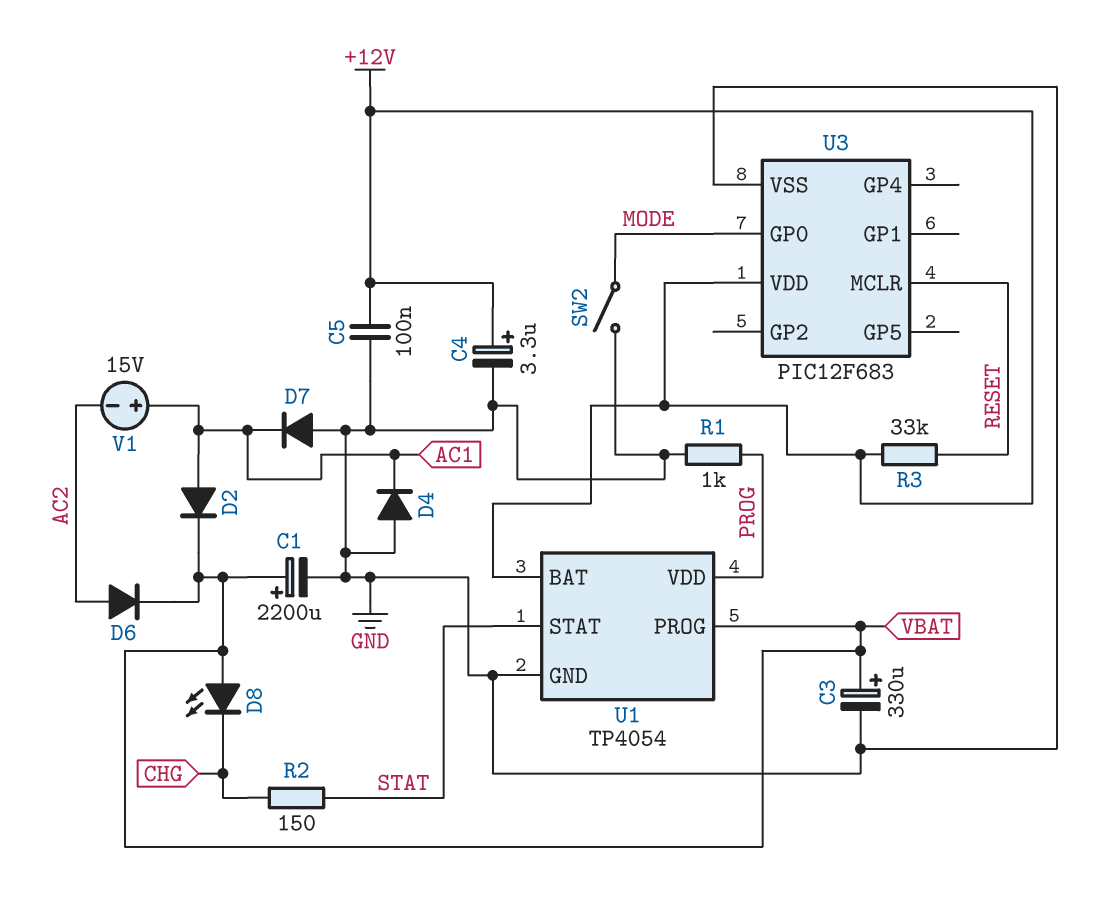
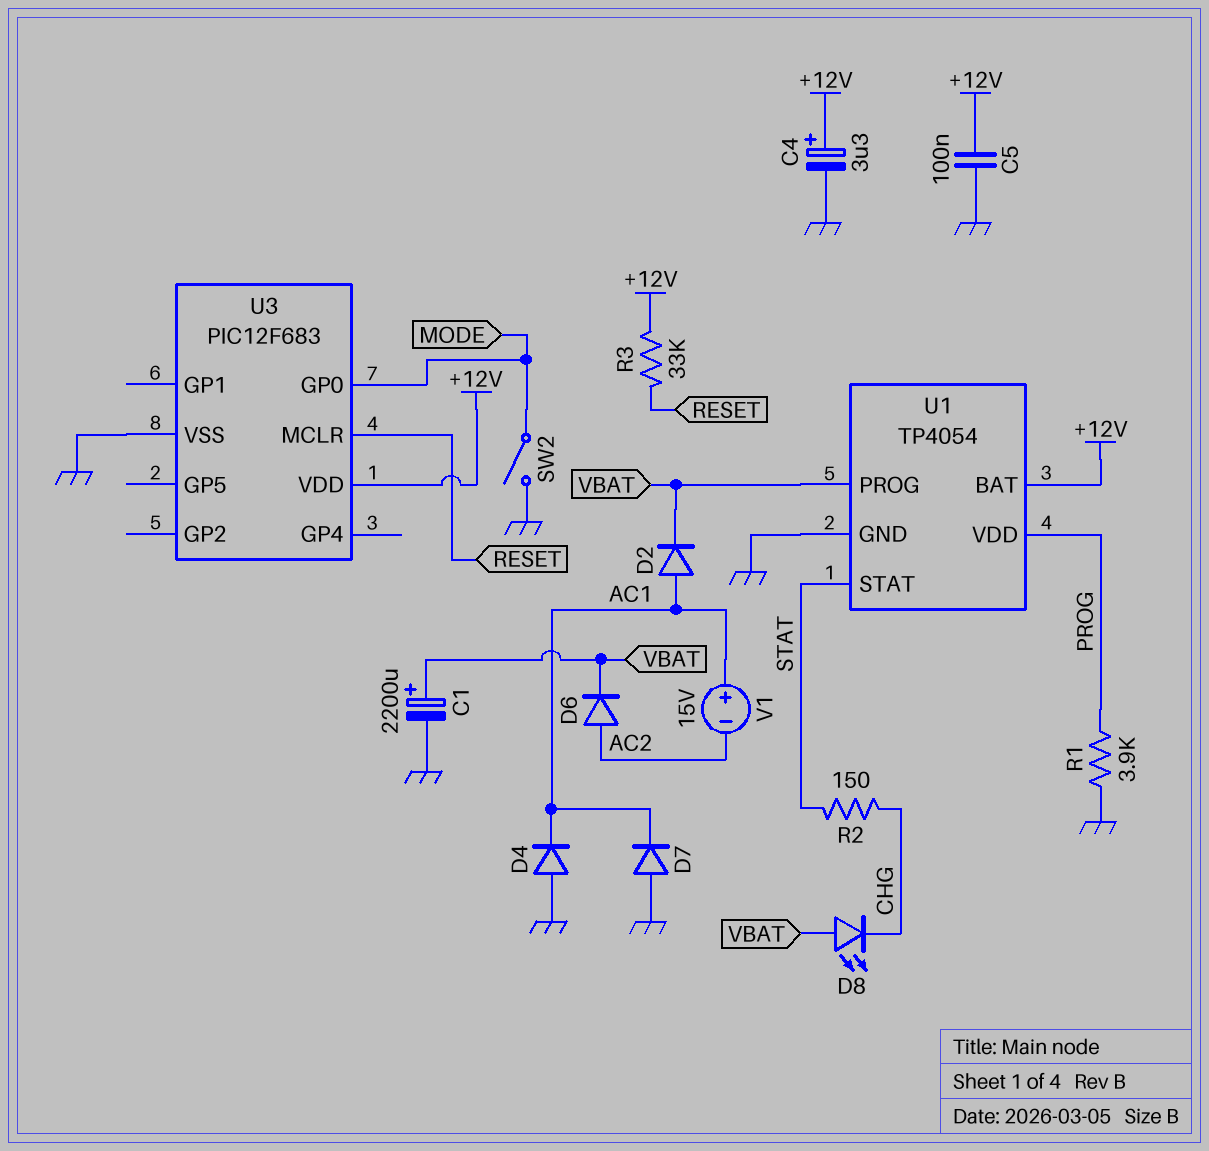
C3: 330uF (plus VBAT, minus GND) -> none
R1: 1k (GND, PROG) -> 3.9k (GND, PROG)

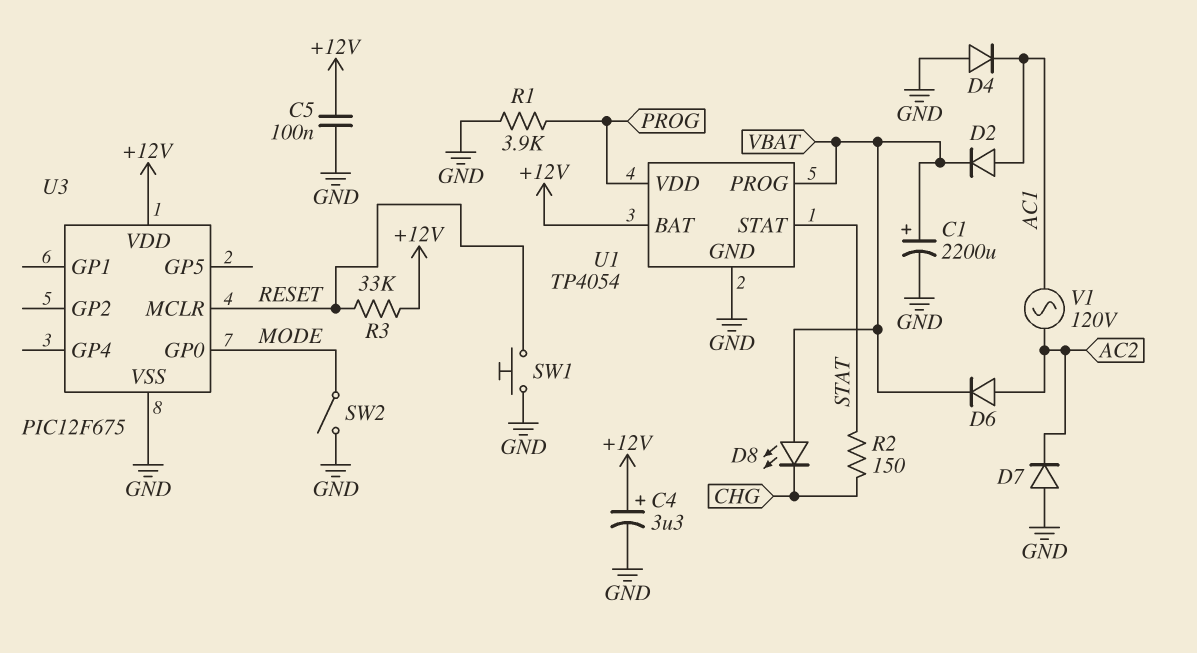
D7: diode (A GND, K AC1) -> diode (A GND, K AC2)
SW1: none -> button (GND, RESET)
U3: PIC12F683 -> PIC12F675
V1: 15V (plus AC1, minus AC2) -> AC 120V (AC1, AC2)

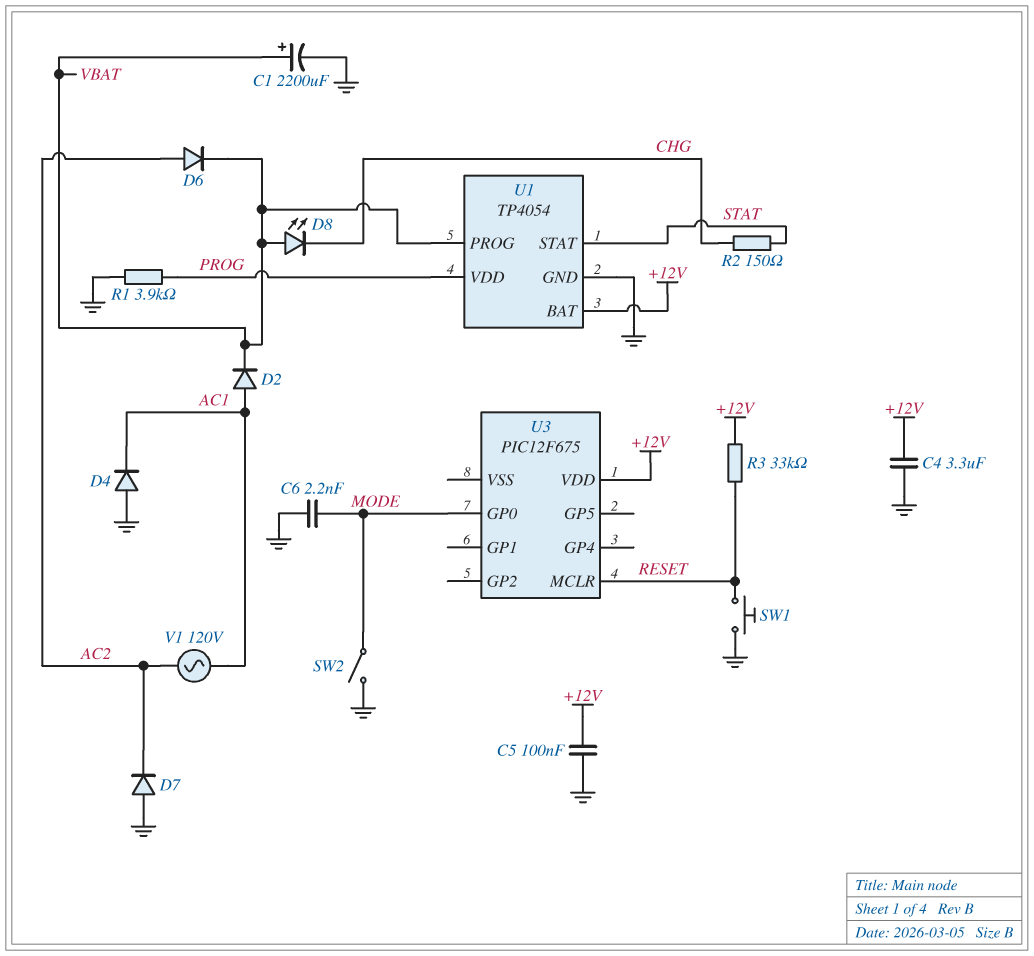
C4: 3.3uF (plus +12V, minus GND) -> 3.3uF (+12V, GND)
C6: none -> 2.2nF (GND, MODE)
U3 pin VSS: GND -> none

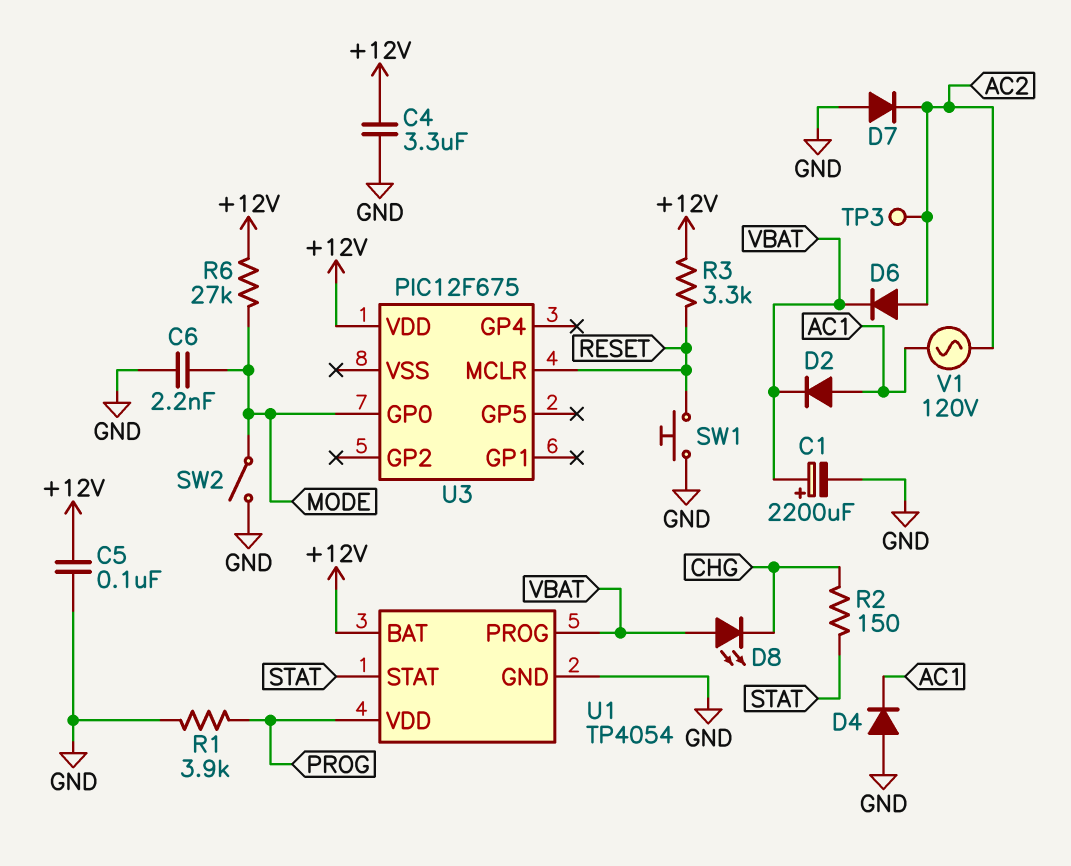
R3: 33k (+12V, RESET) -> 3.3k (+12V, RESET)
R6: none -> 27k (+12V, MODE)
TP3: none -> test point (AC2)

